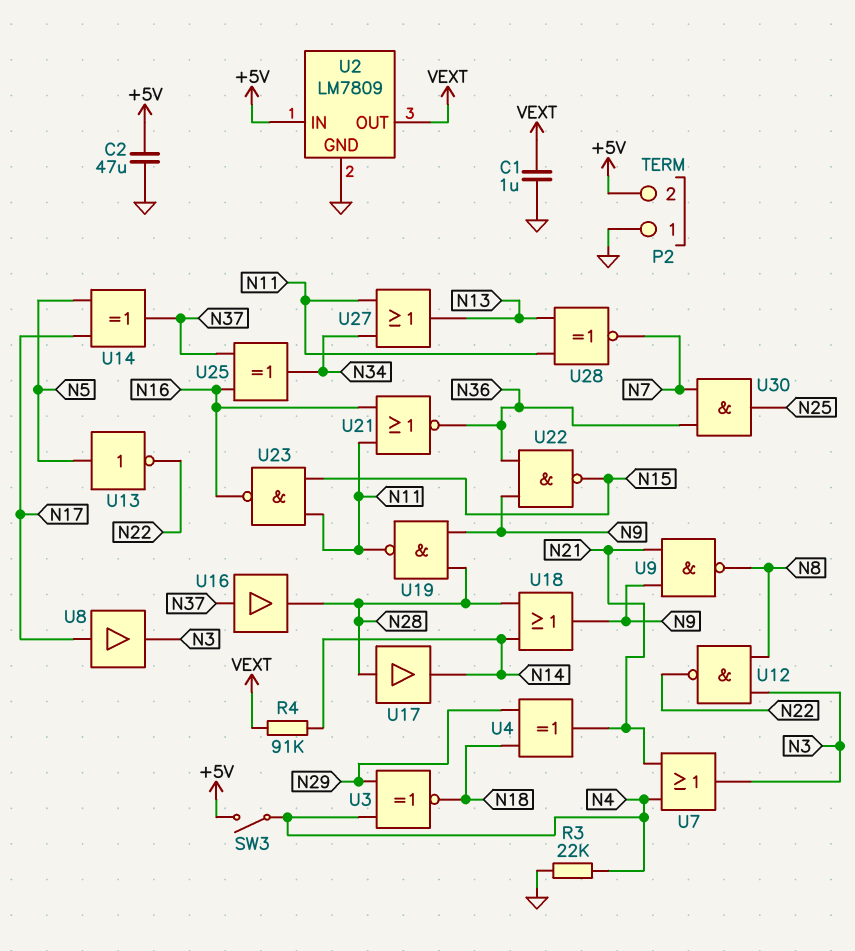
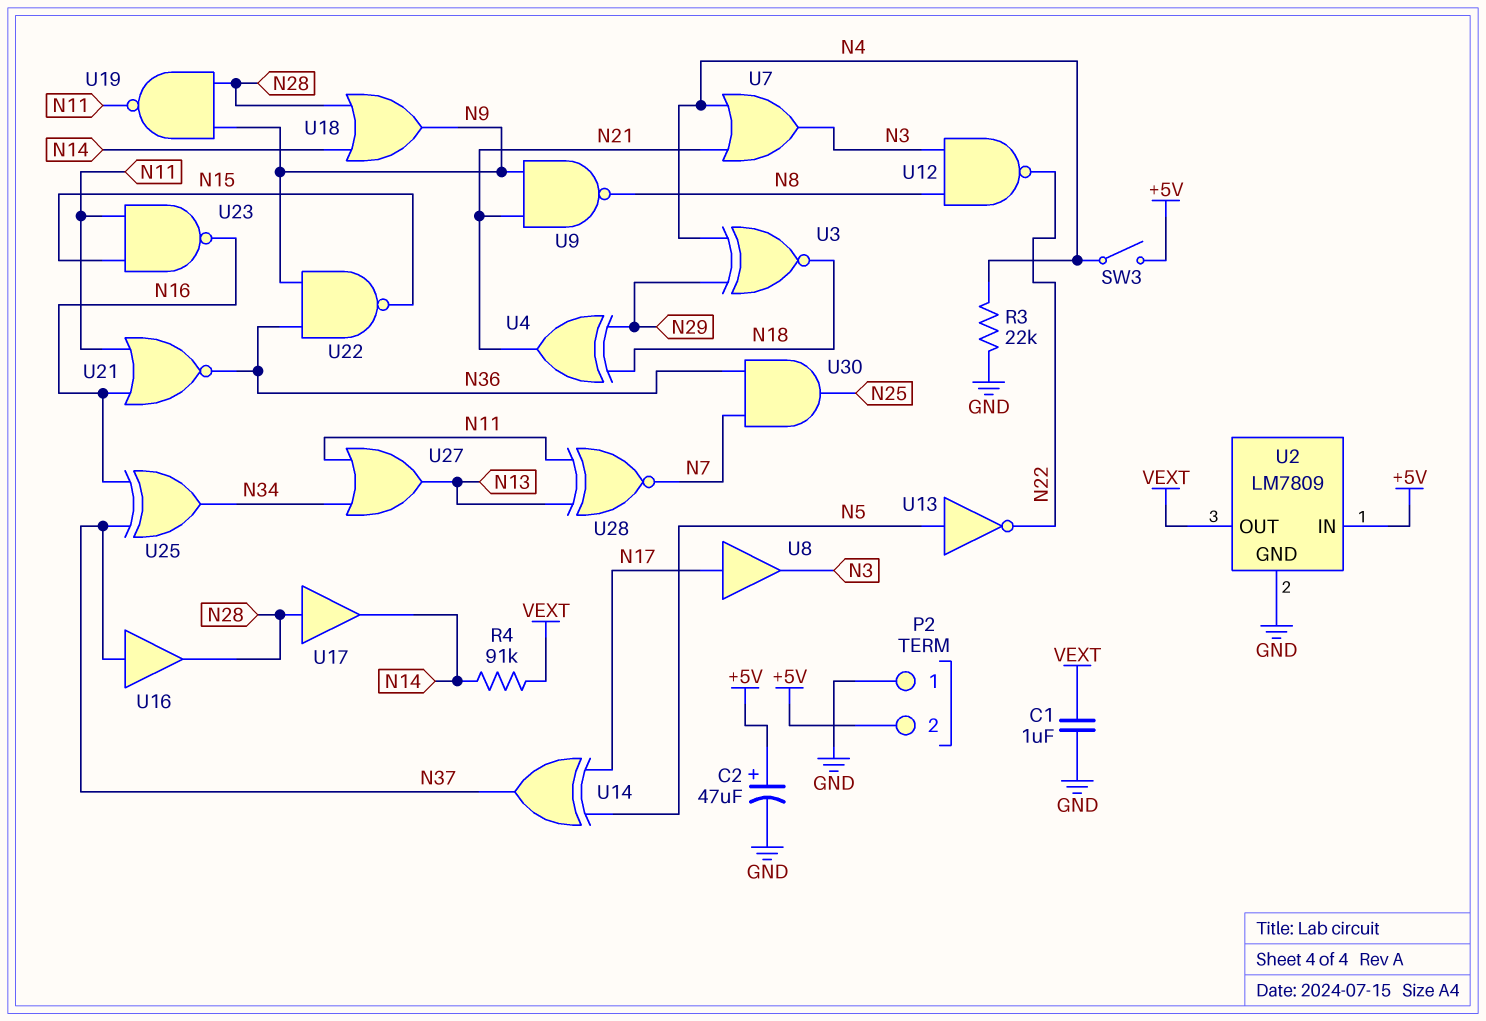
C2: 47uF (+5V, GND) -> 47uF (plus +5V, minus GND)

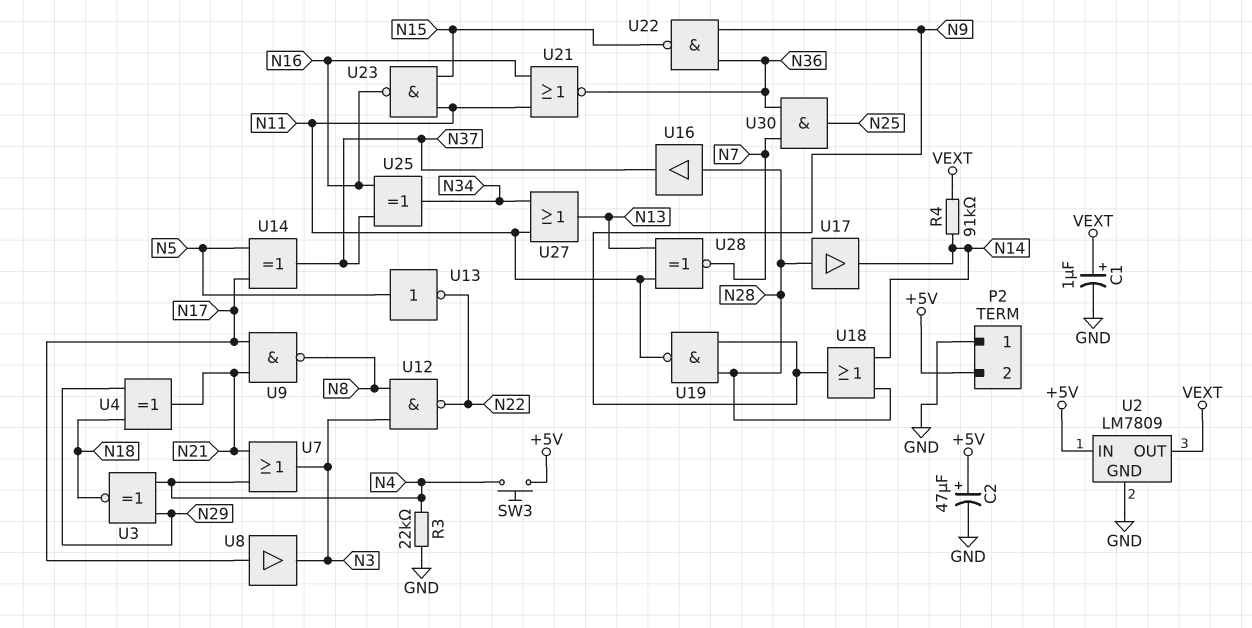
C1: 1uF (GND, VEXT) -> 1uF (plus VEXT, minus GND)
SW3: switch (+5V, N4) -> button (+5V, N4)
U9: NAND (in N9, in N21, out N8) -> NAND (in N17, in N21, out N8)
U16: buffer (in N37, out N28) -> buffer (in N28, out N37)

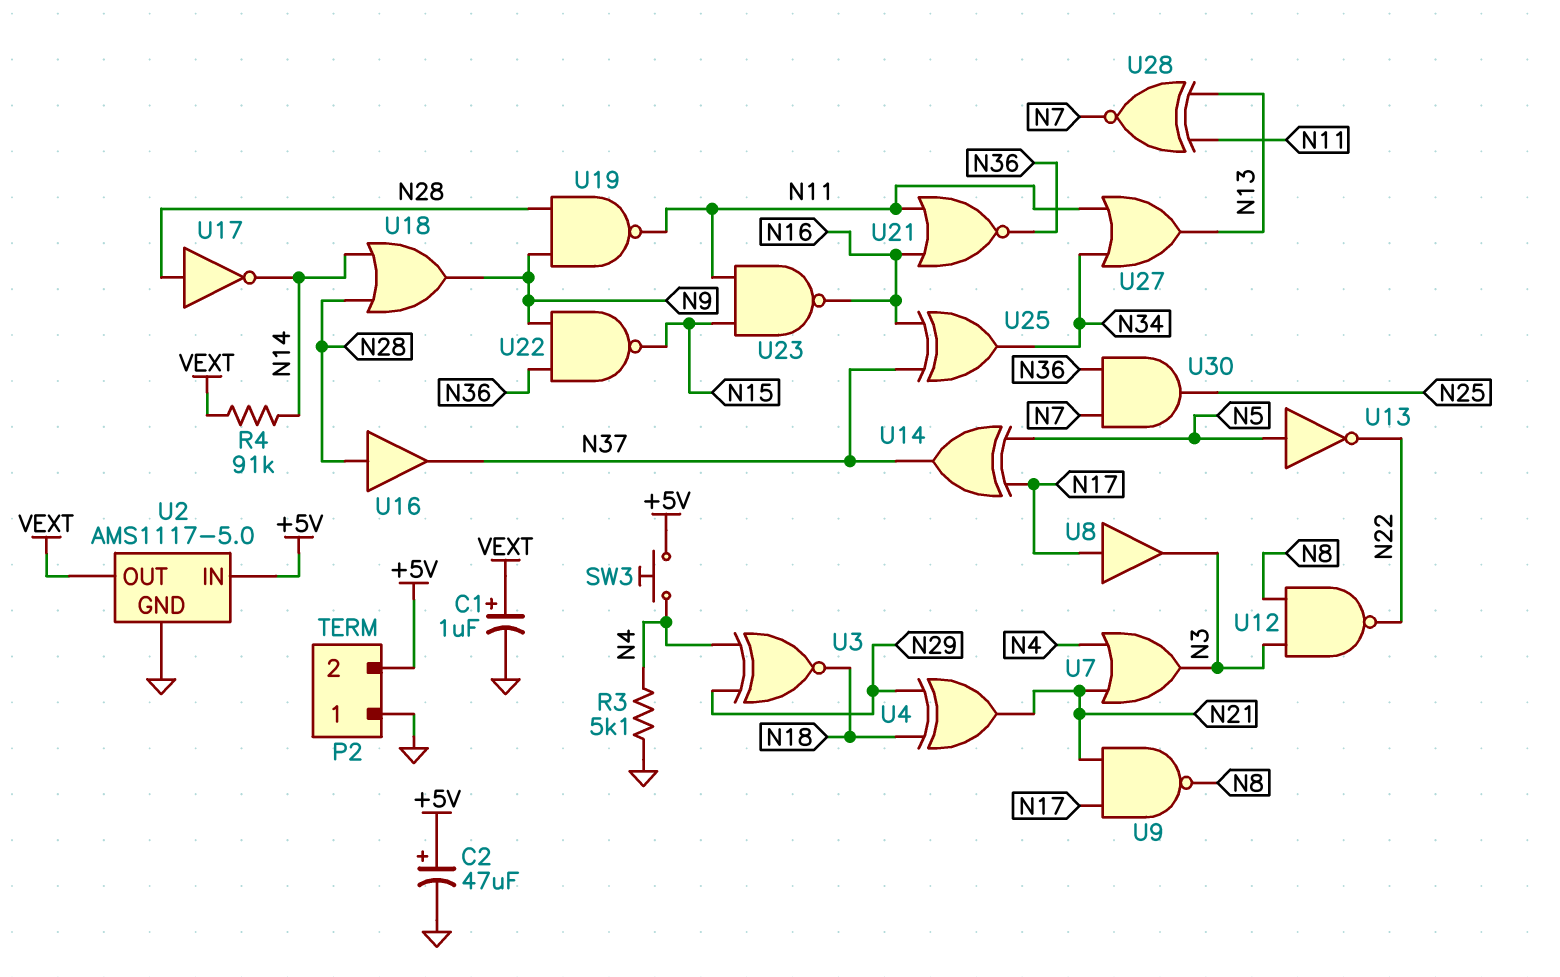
R3: 22k (GND, N4) -> 5.1k (GND, N4)
U2: LM7809 -> AMS1117-5.0
U17: buffer (in N28, out N14) -> NOT (in N28, out N14)

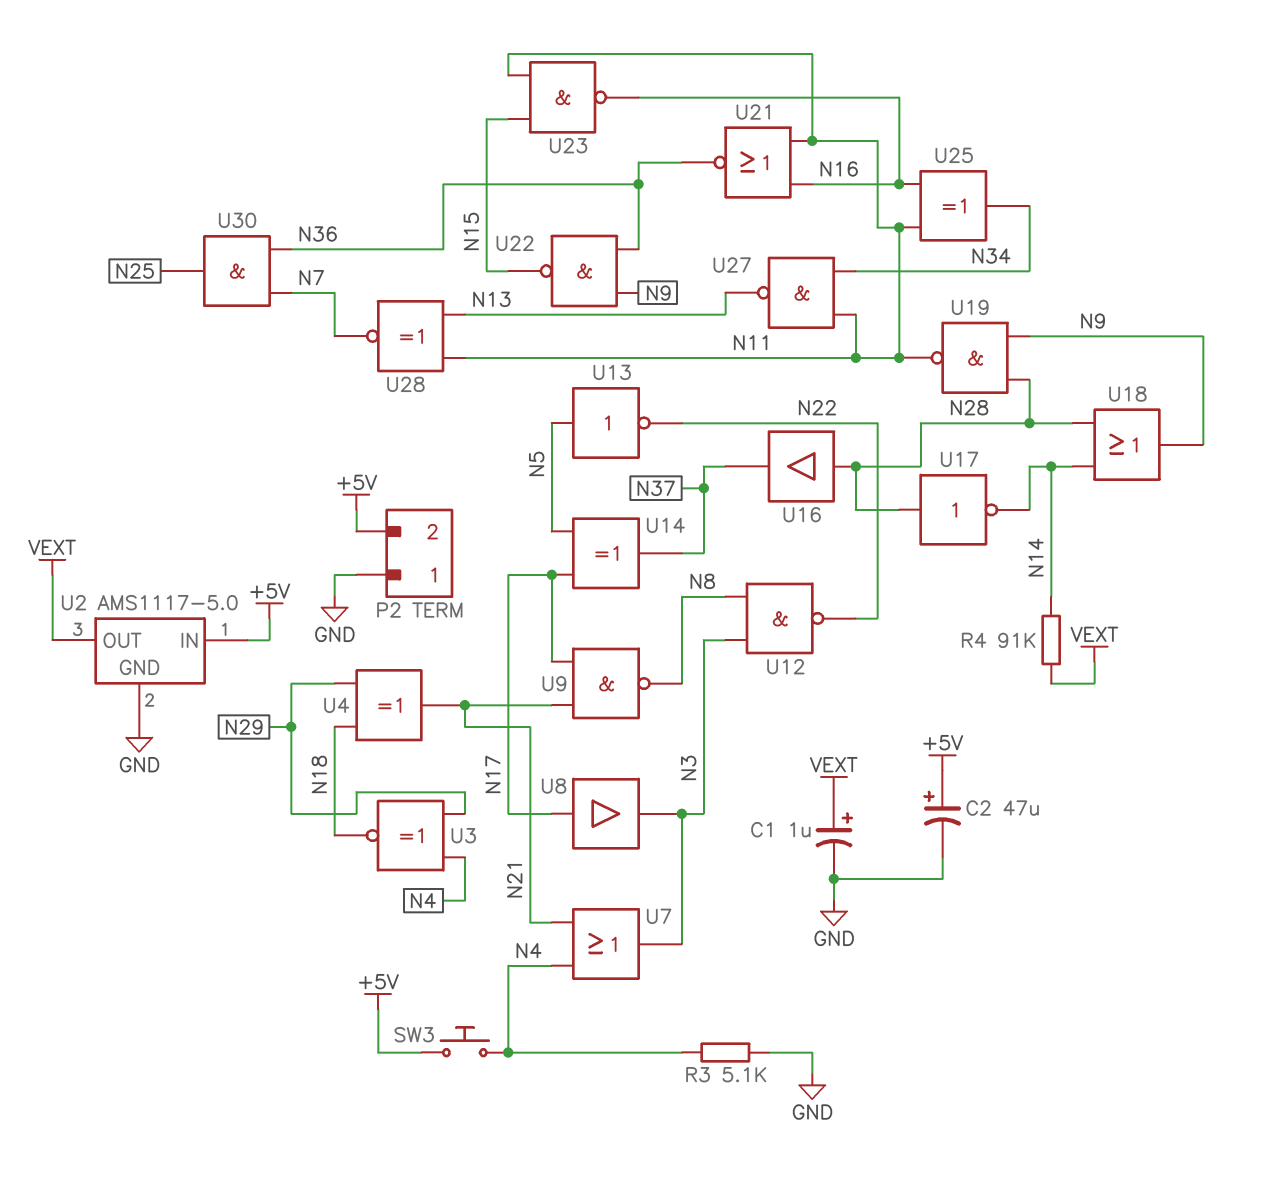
U25: XOR (in N16, in N37, out N34) -> XOR (in N11, in N16, out N34)
U27: OR (in N11, in N34, out N13) -> NAND (in N11, in N34, out N13)

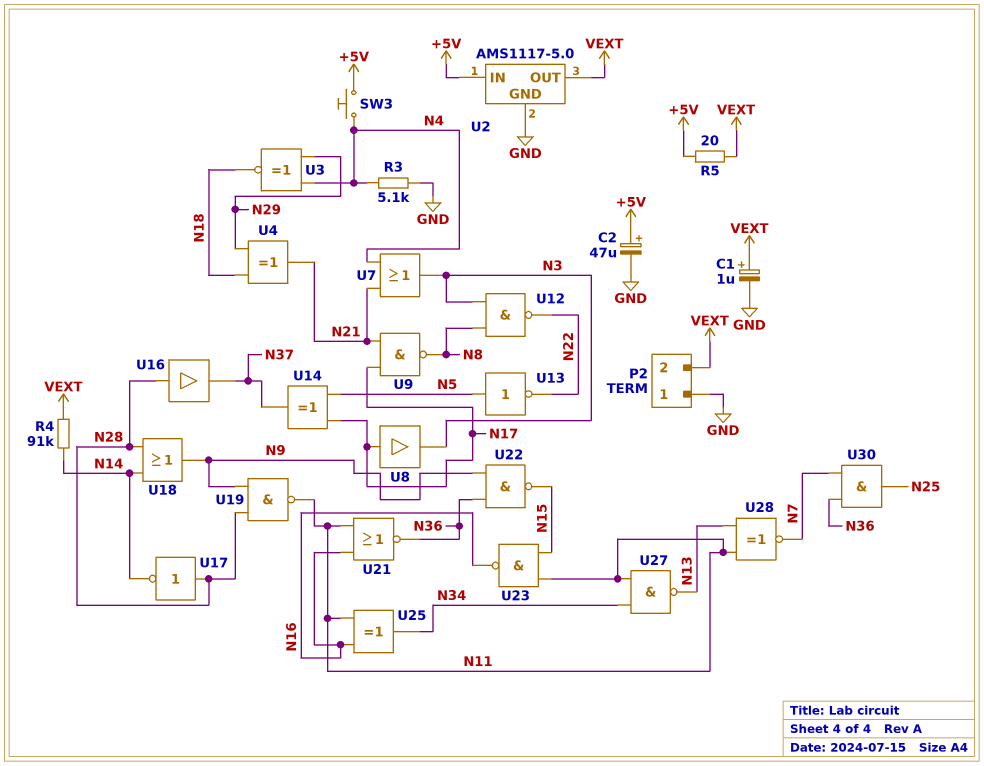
P2 pin 2: +5V -> VEXT
R5: none -> 20 (+5V, VEXT)

